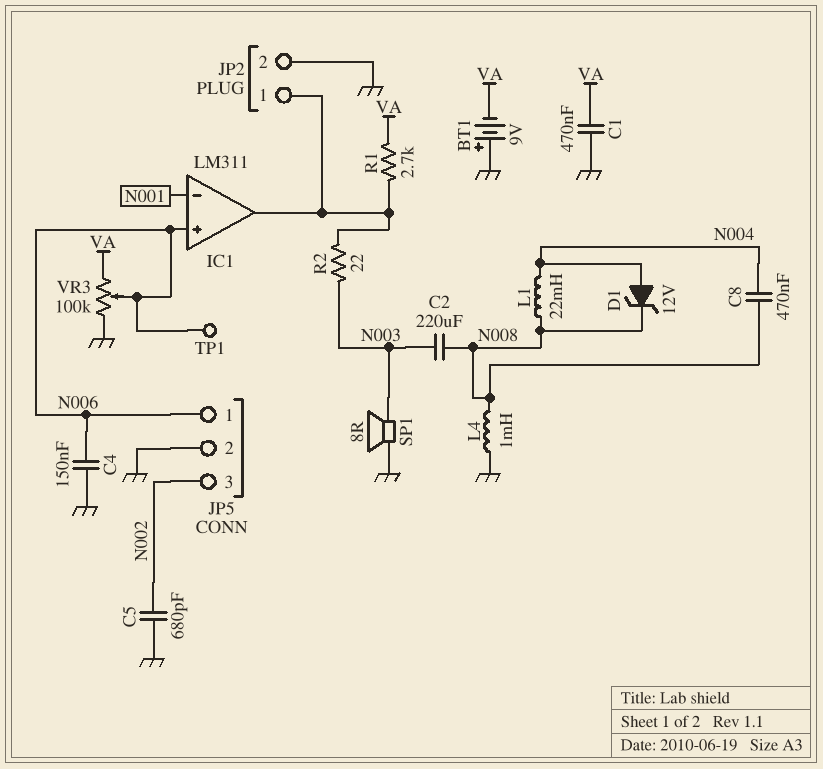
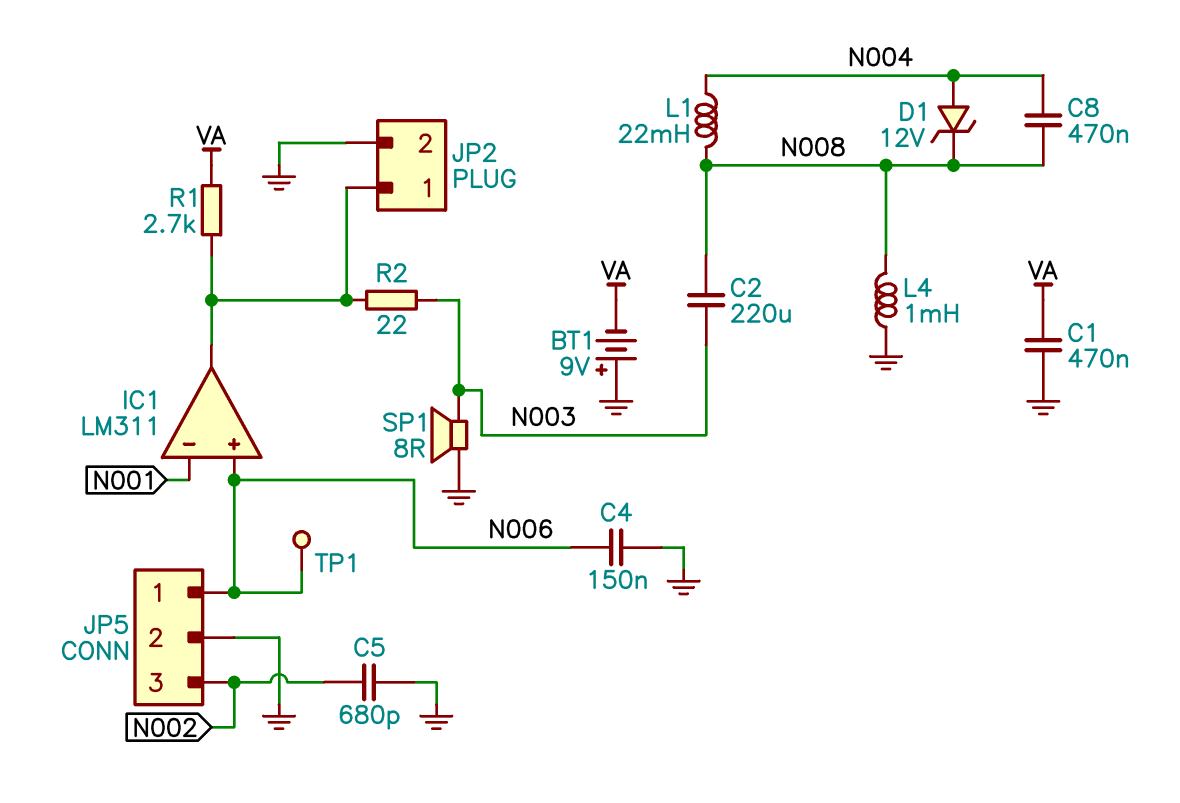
VR3: 100k (GND, VA, wiper N006) -> none

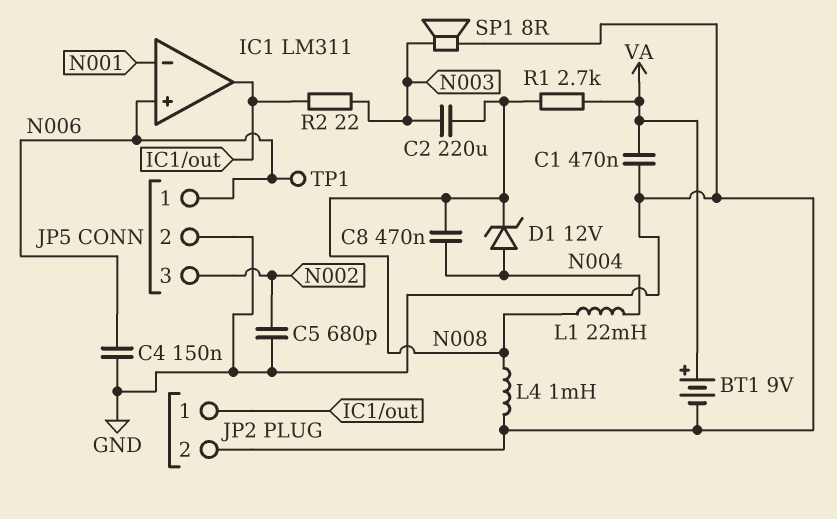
BT1: 9V (plus GND, minus VA) -> 9V (plus VA, minus GND)
R1: 2.7k (IC1/out, VA) -> 2.7k (N008, VA)

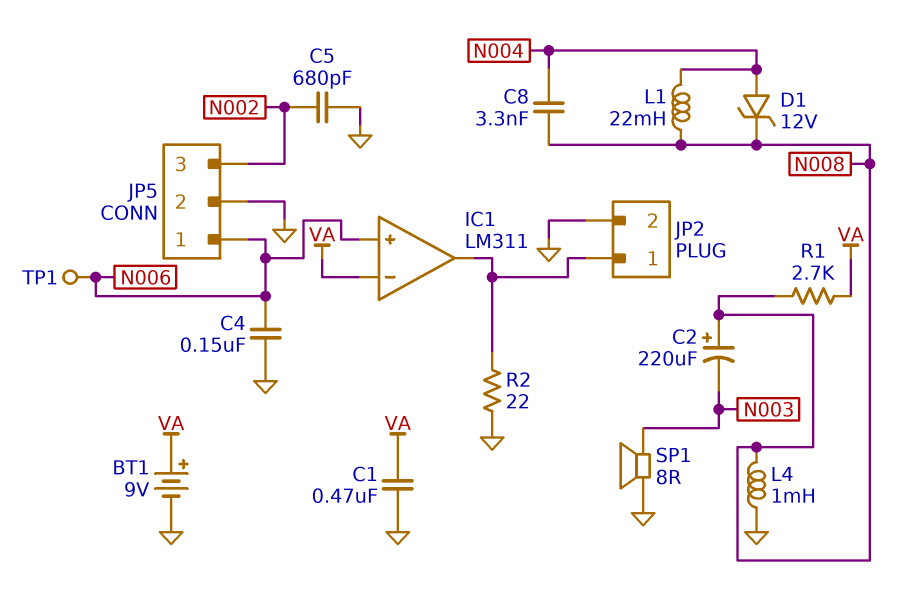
C2: 220uF (N003, N008) -> 220uF (plus N008, minus N003)
C8: 470nF (N004, N008) -> 3.3nF (N004, N008)
IC1 pin in-: N001 -> VA
R2: 22 (IC1/out, N003) -> 22 (GND, IC1/out)

